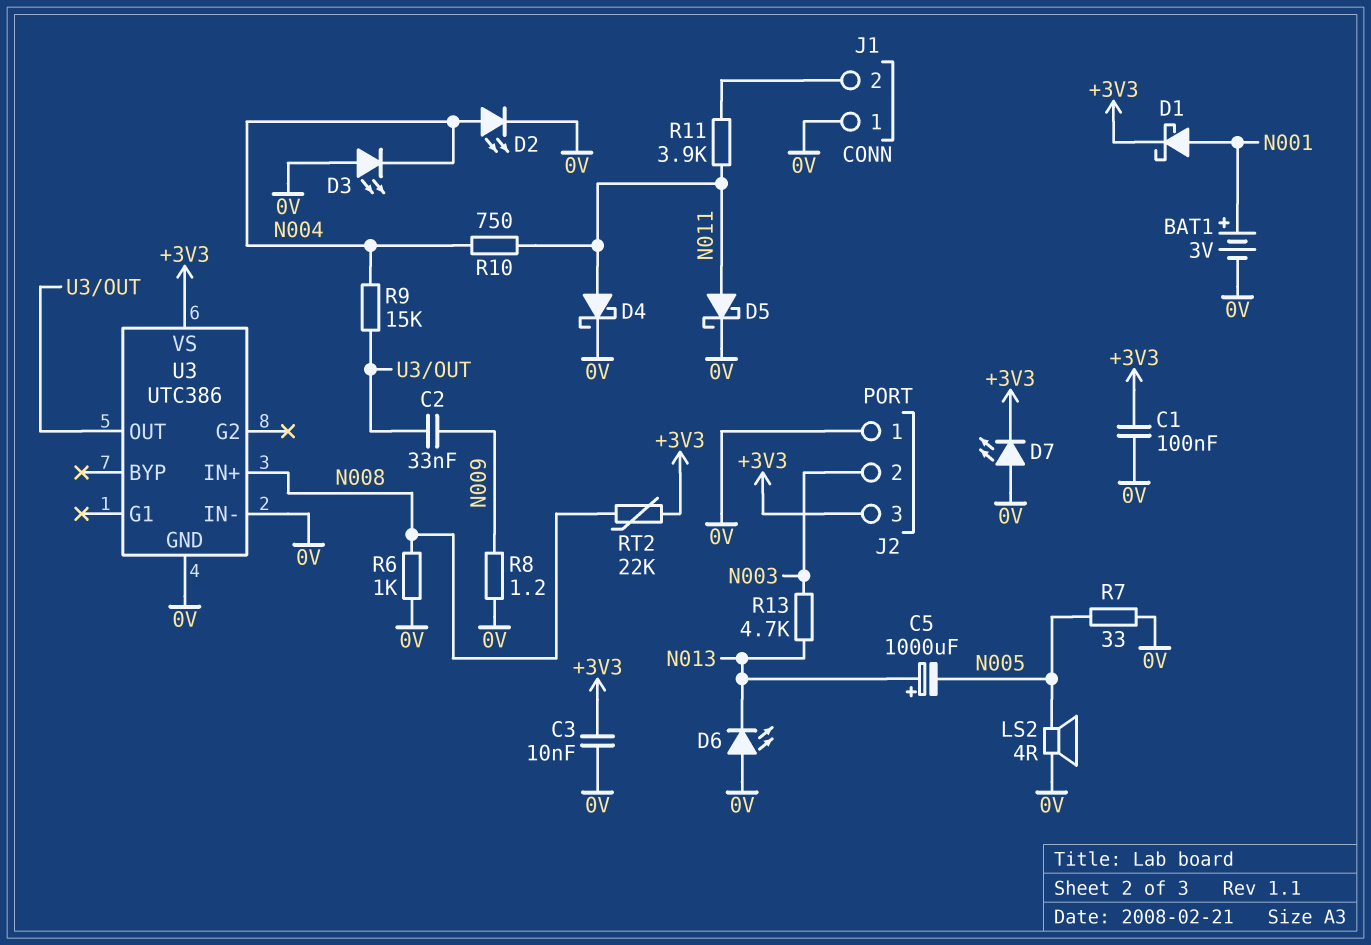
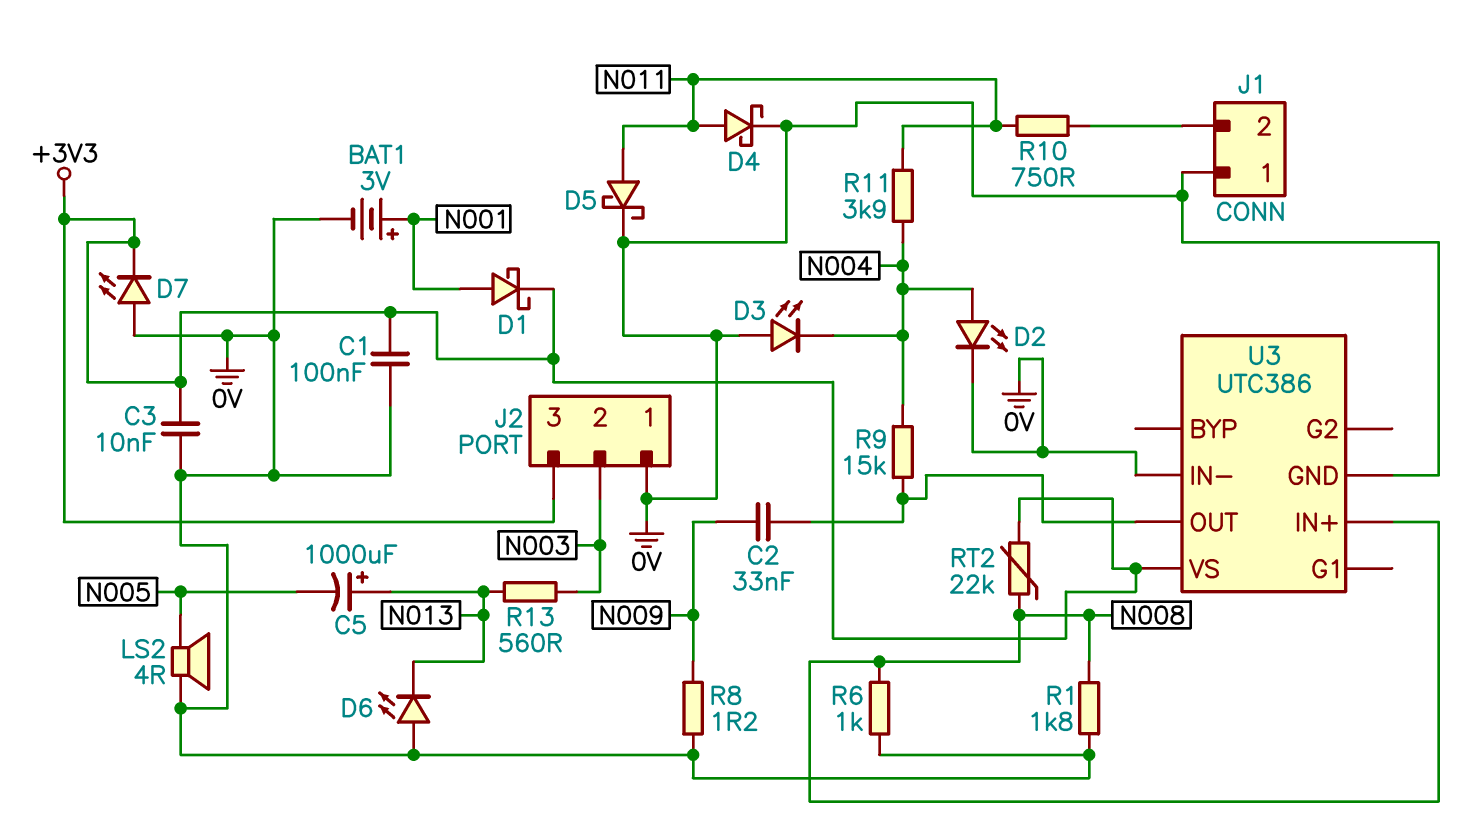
R1: none -> 1.8k (0V, N008)
R7: 33 (0V, N005) -> none
R10: 750 (N004, N011) -> 750 (J1/2, N011)
R11: 3.9k (J1/2, N011) -> 3.9k (N004, N011)
R13: 4.7k (N003, N013) -> 560 (N003, N013)

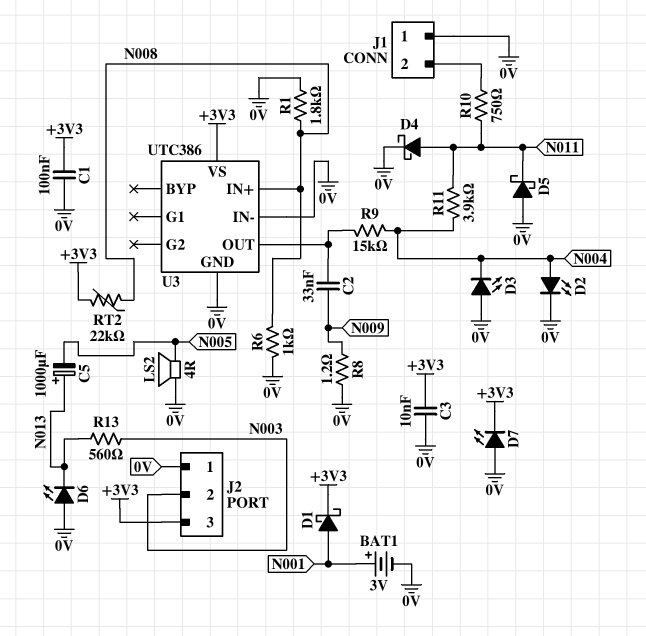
D5: schottky (A N011, K 0V) -> schottky (A 0V, K N011)

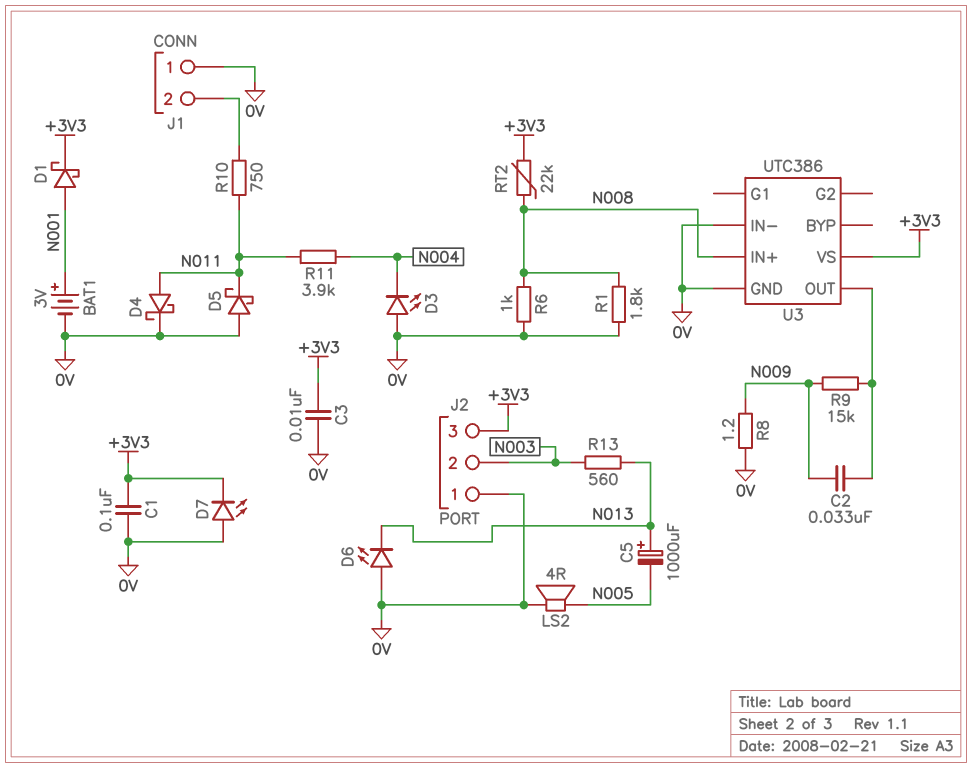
D2: LED (A N004, K 0V) -> none
R9: 15k (N004, U3/OUT) -> 15k (N009, U3/OUT)

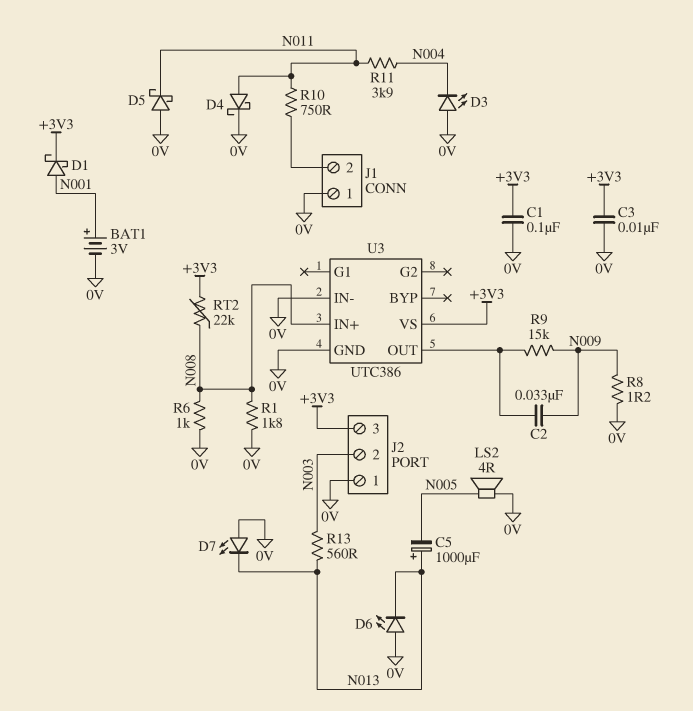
D7: LED (A 0V, K +3V3) -> LED (A 0V, K N013)

